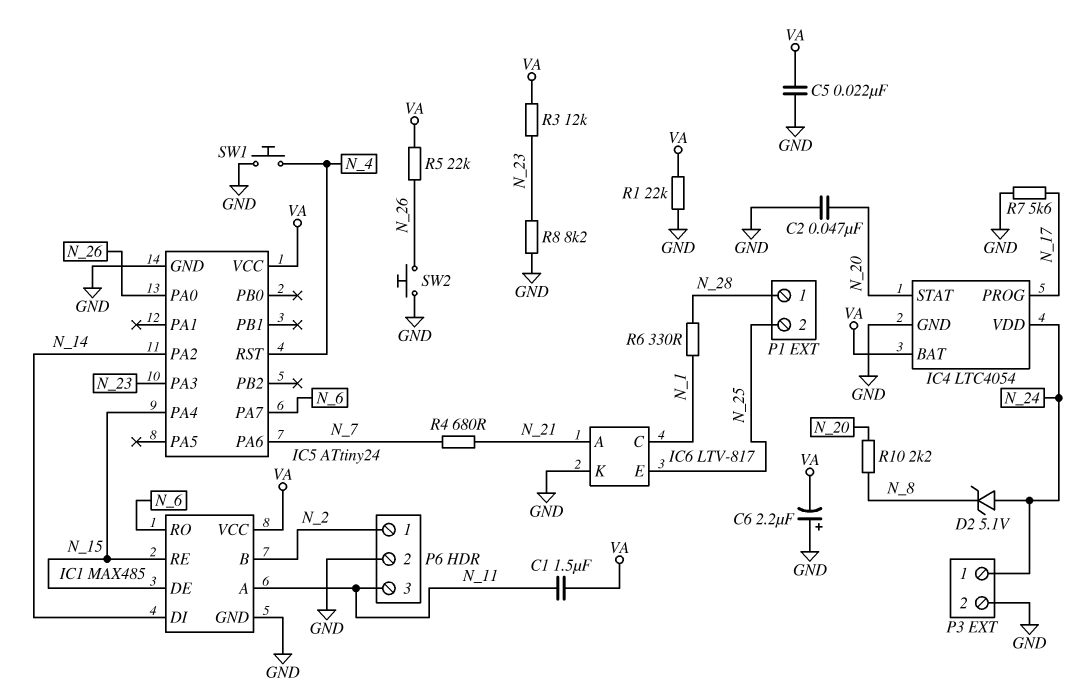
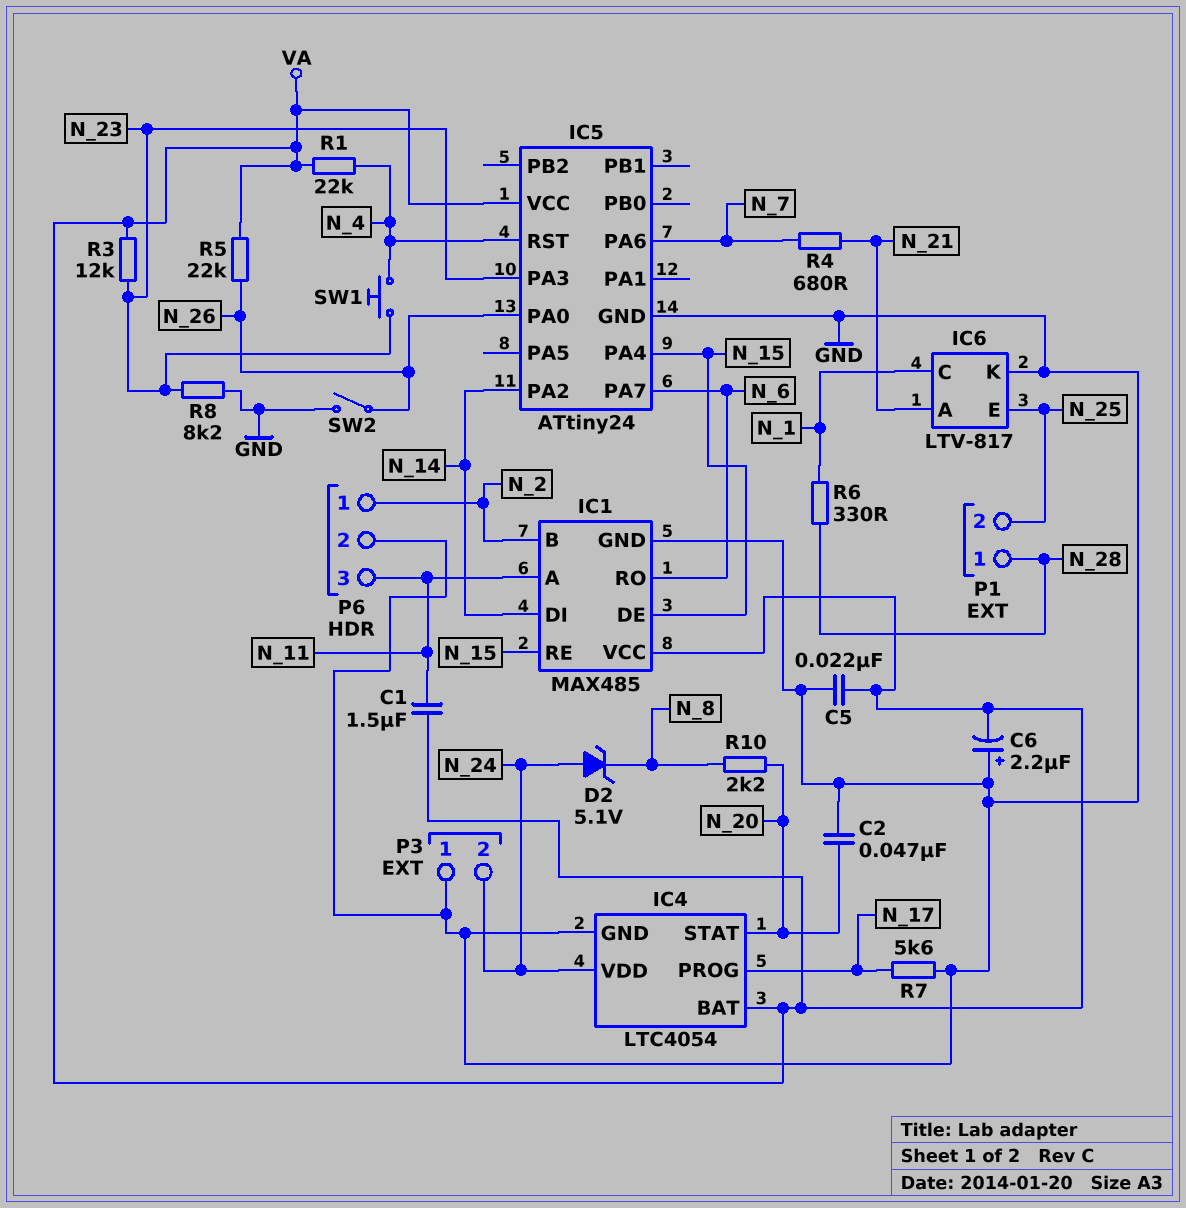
P3 pin 1: N_24 -> GND
P3 pin 2: GND -> N_24
R1: 22k (GND, VA) -> 22k (N_4, VA)
SW1: button (GND, N_4) -> button (N_4, N_23)
SW2: button (GND, N_26) -> switch (GND, N_26)

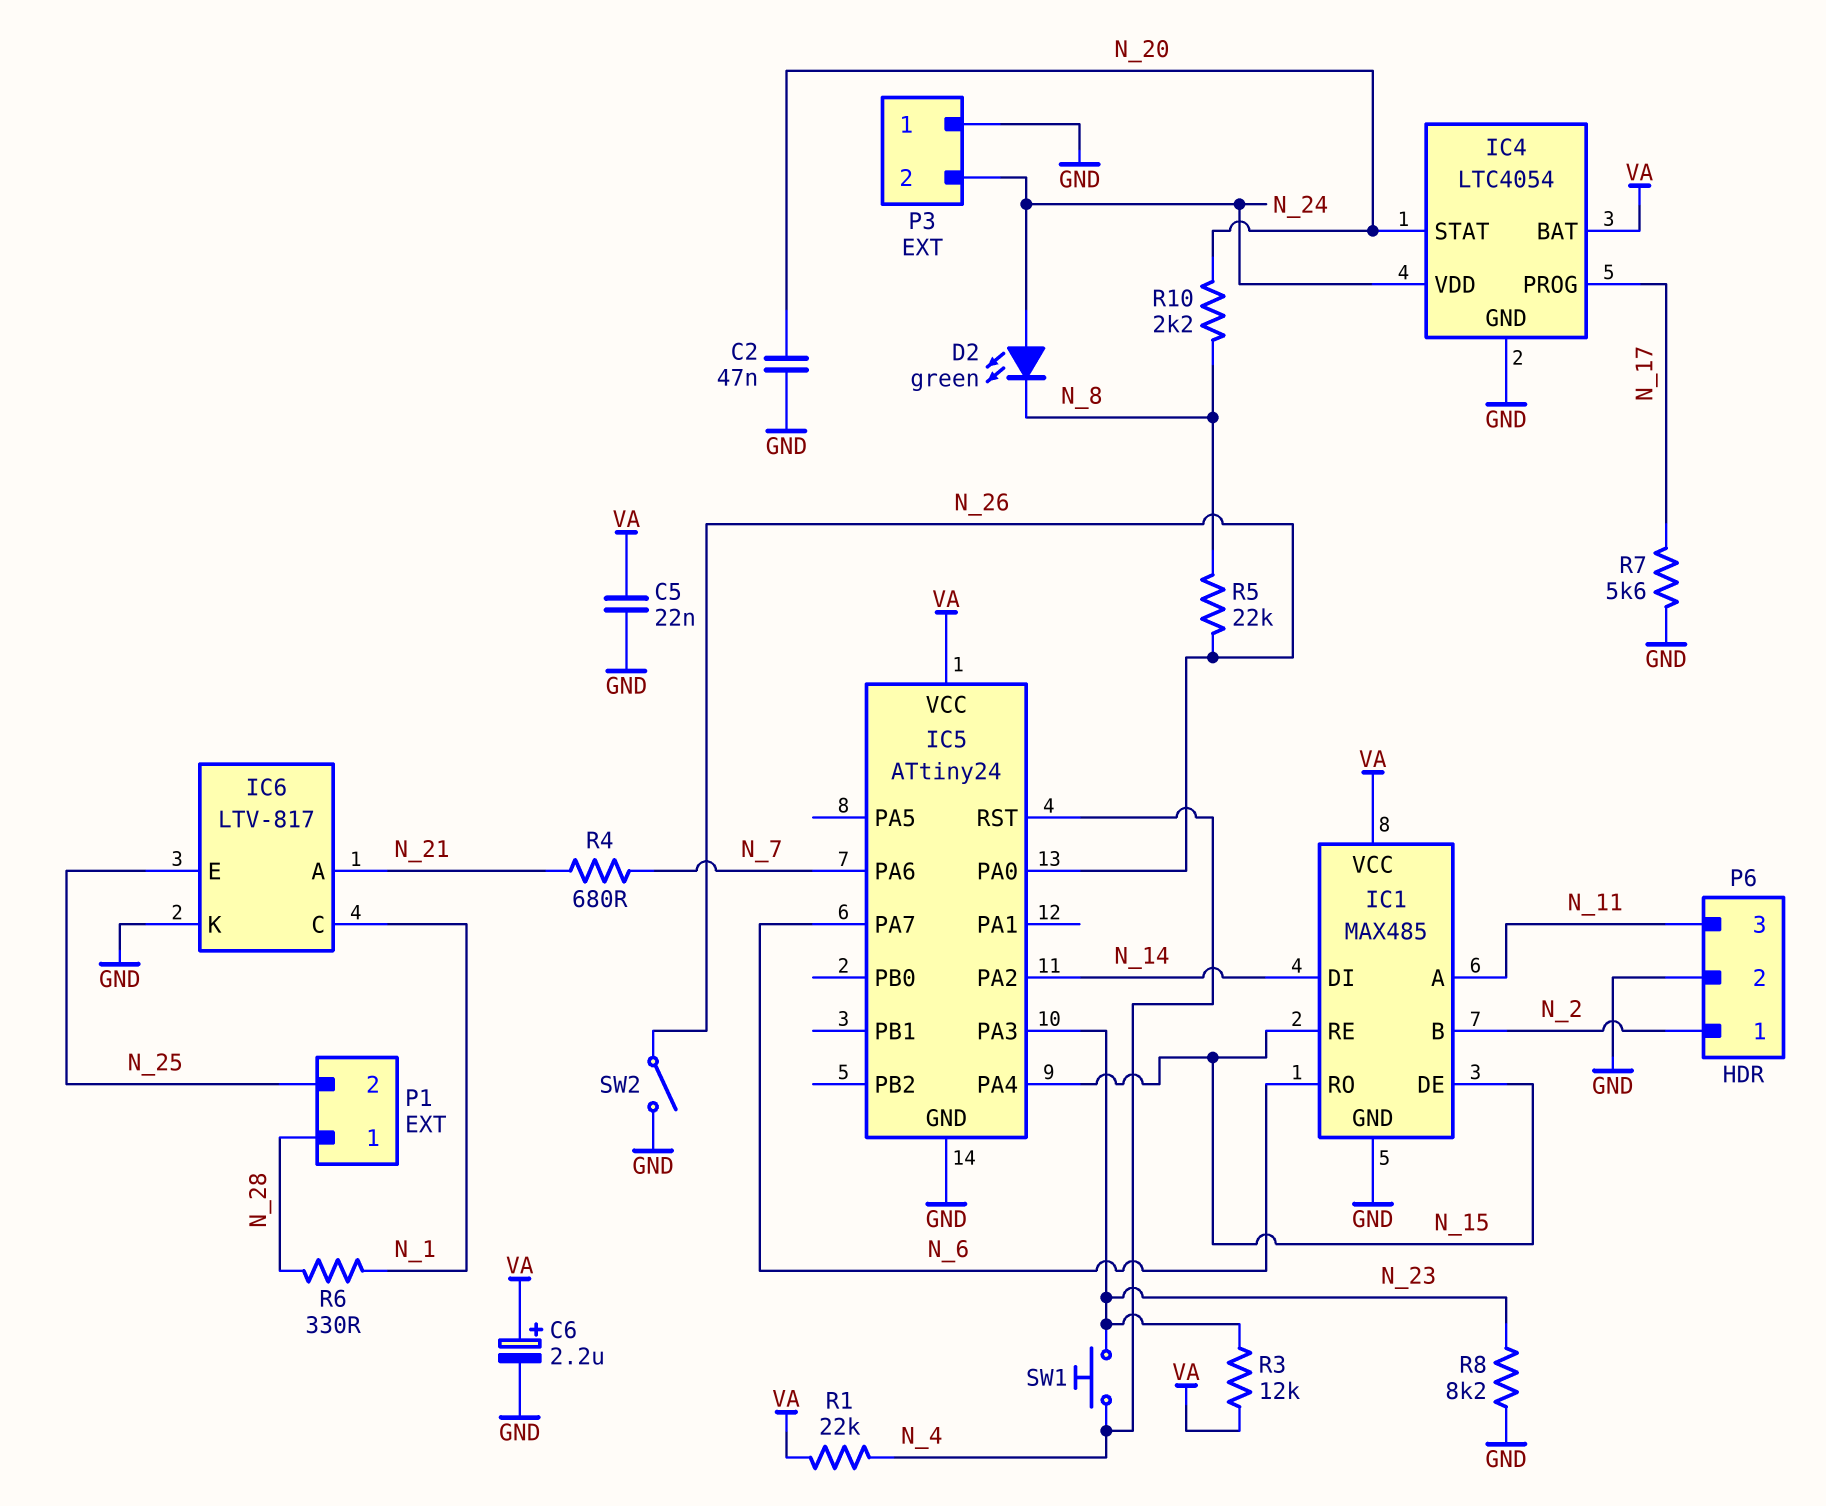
C1: 1.5uF (N_11, VA) -> none
C6: 2.2uF (plus GND, minus VA) -> 2.2uF (plus VA, minus GND)
D2: zener 5.1V (A N_24, K N_8) -> LED green (A N_24, K N_8)
R5: 22k (N_26, VA) -> 22k (N_8, N_26)

